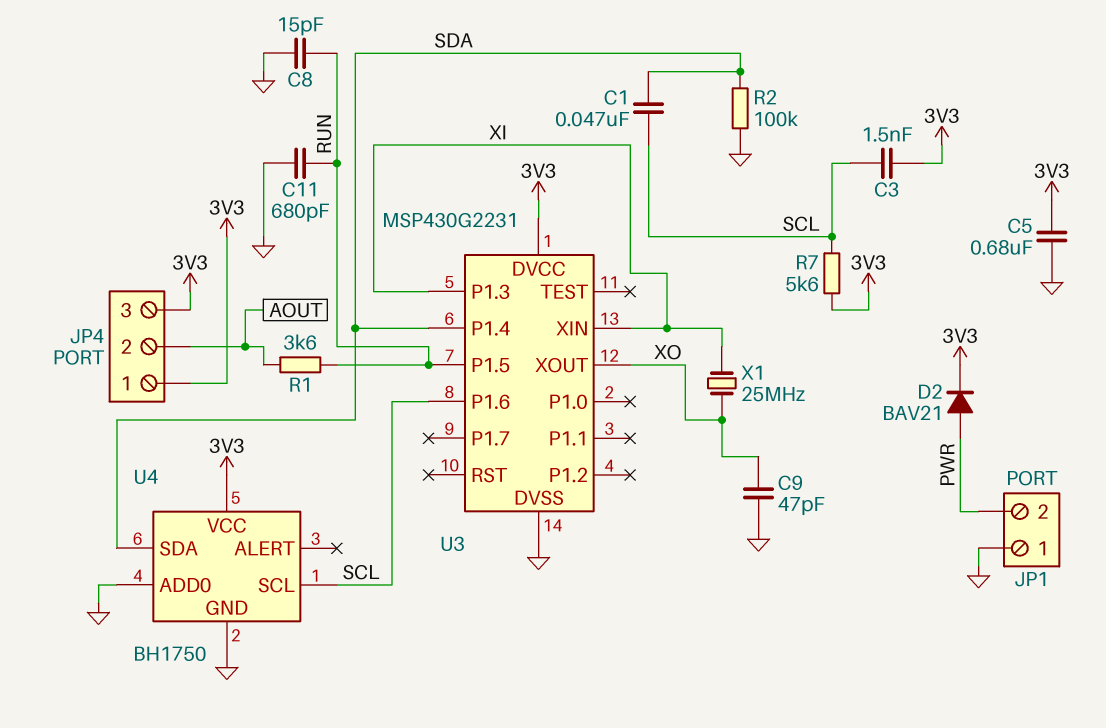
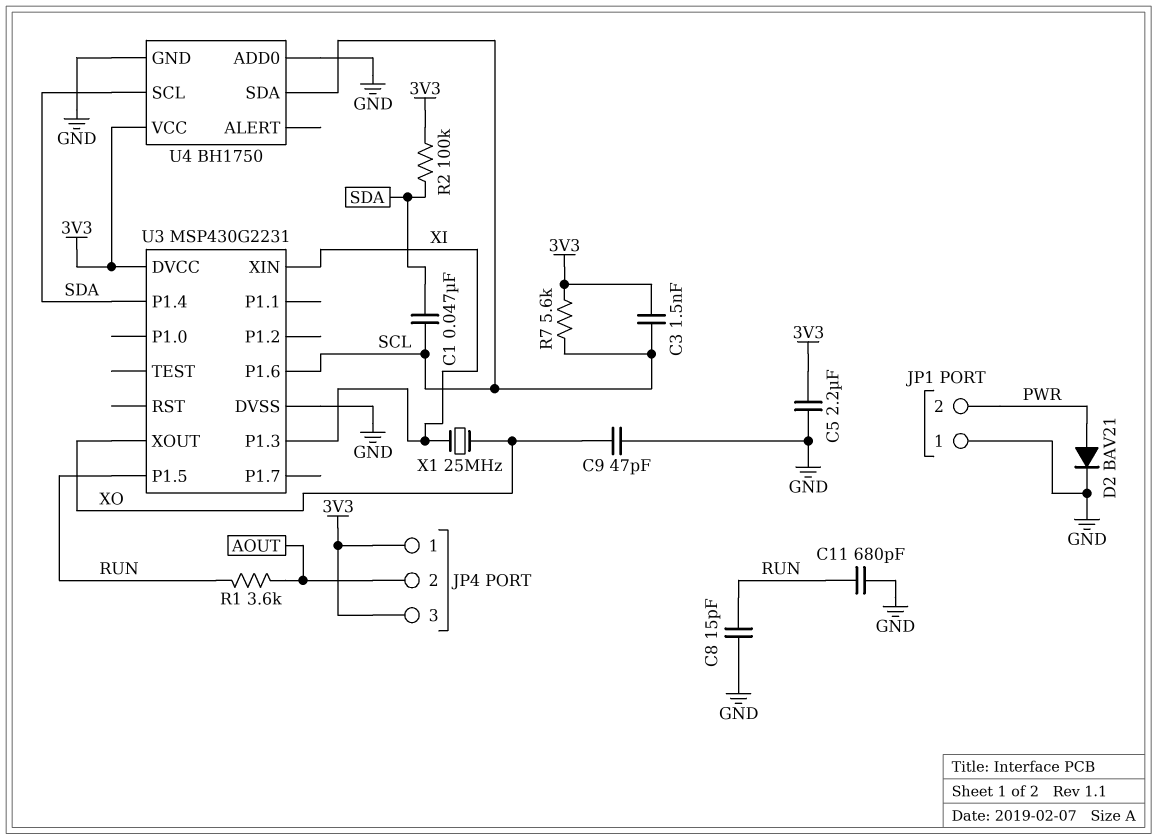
C5: 680nF (3V3, GND) -> 2.2uF (3V3, GND)
D2: diode BAV21 (A PWR, K 3V3) -> diode BAV21 (A PWR, K GND)
R2: 100k (GND, SDA) -> 100k (3V3, SDA)
U4 pin SCL: SCL -> SDA
U4 pin SDA: SDA -> SCL

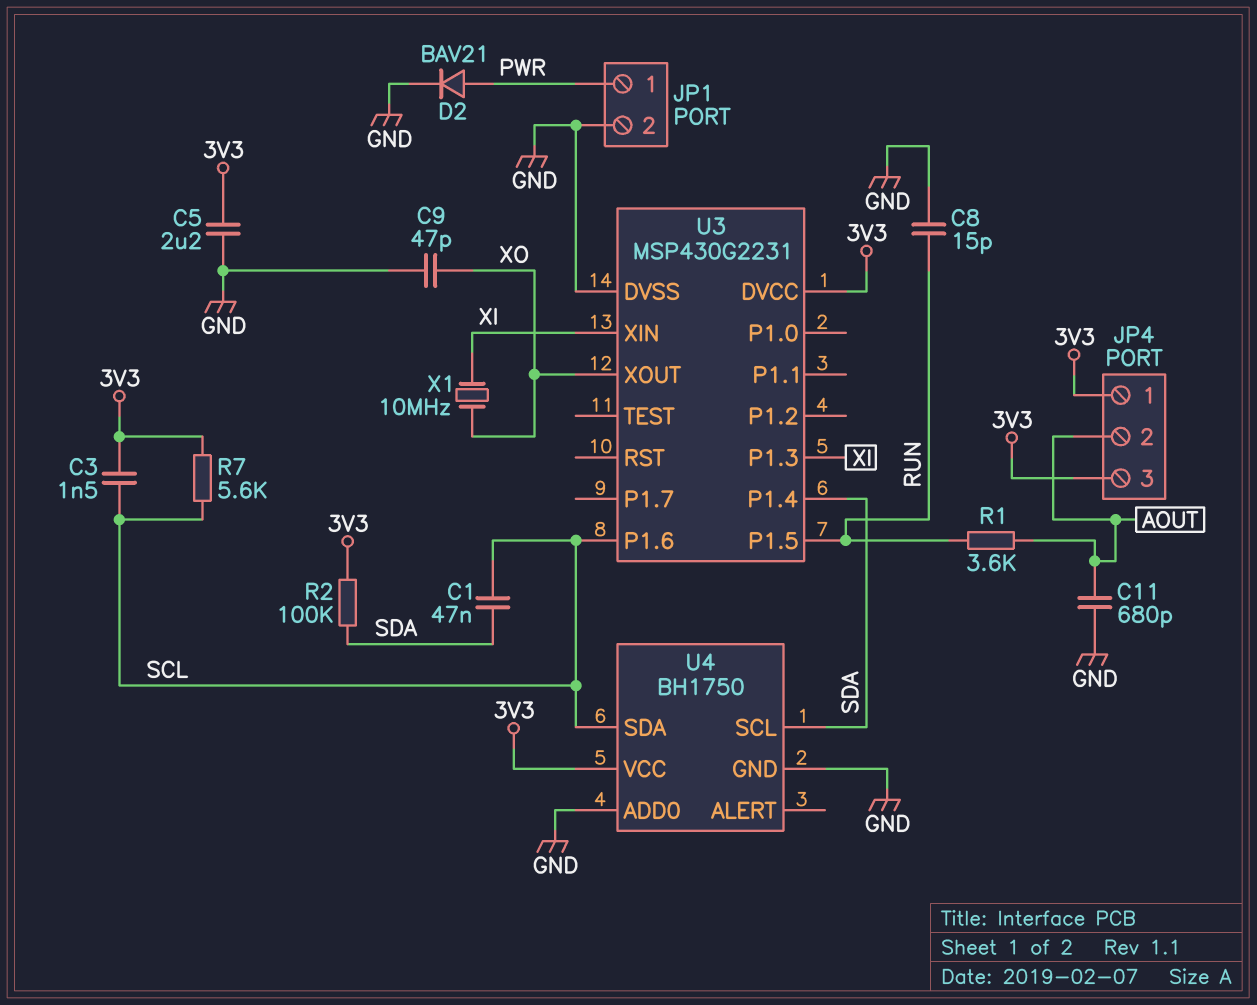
C11: 680pF (GND, RUN) -> 680pF (AOUT, GND)
JP1 pin 1: GND -> PWR
JP1 pin 2: PWR -> GND
X1: 25MHz (XI, XO) -> 10MHz (XI, XO)

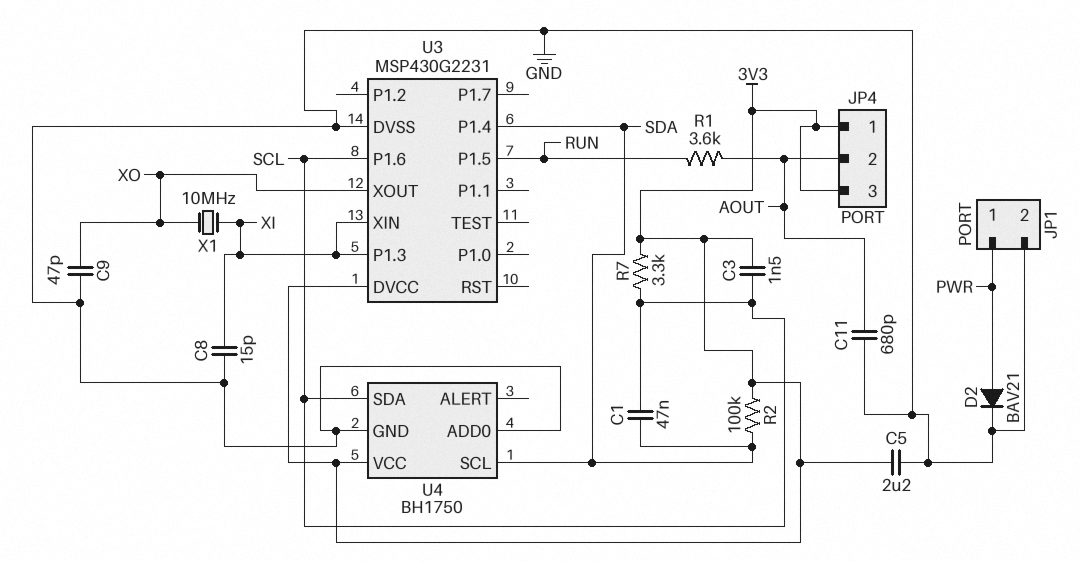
C8: 15pF (GND, RUN) -> 15pF (GND, XI)
R7: 5.6k (3V3, SCL) -> 3.3k (3V3, SCL)

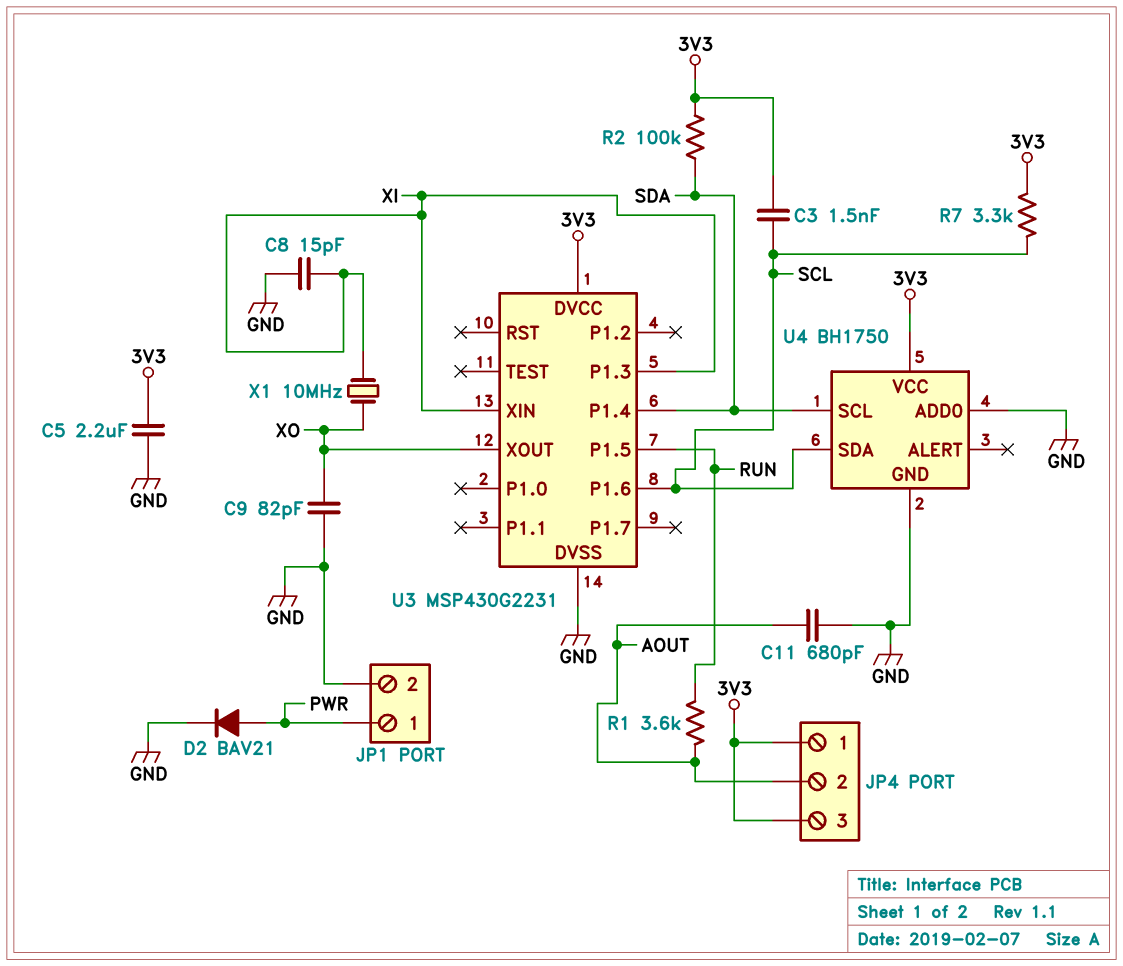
C1: 47nF (SCL, SDA) -> none
C9: 47pF (GND, XO) -> 82pF (GND, XO)

